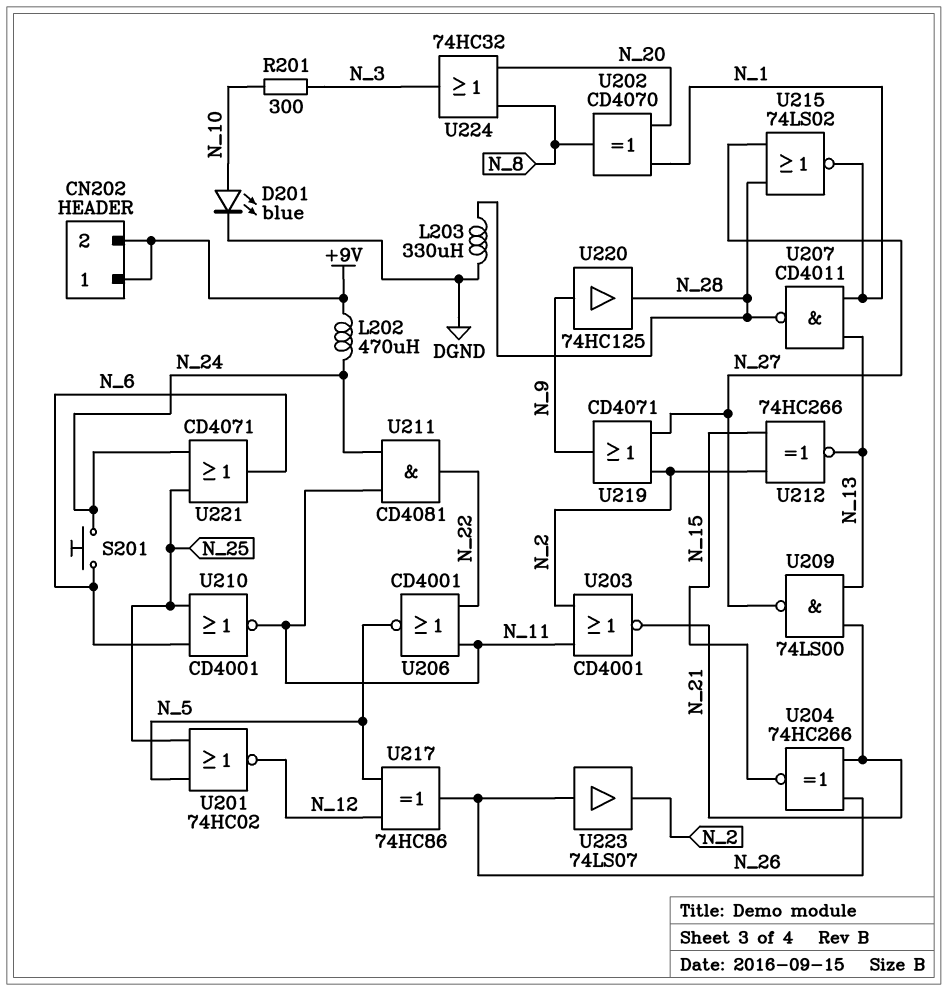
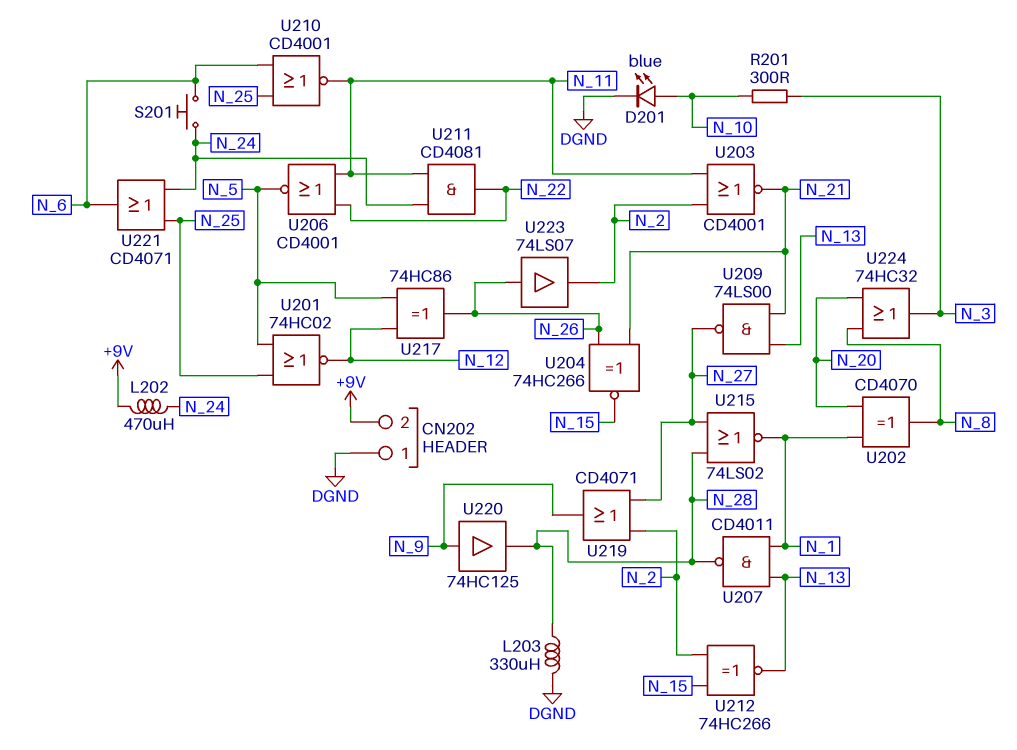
CN202 pin 1: +9V -> DGND

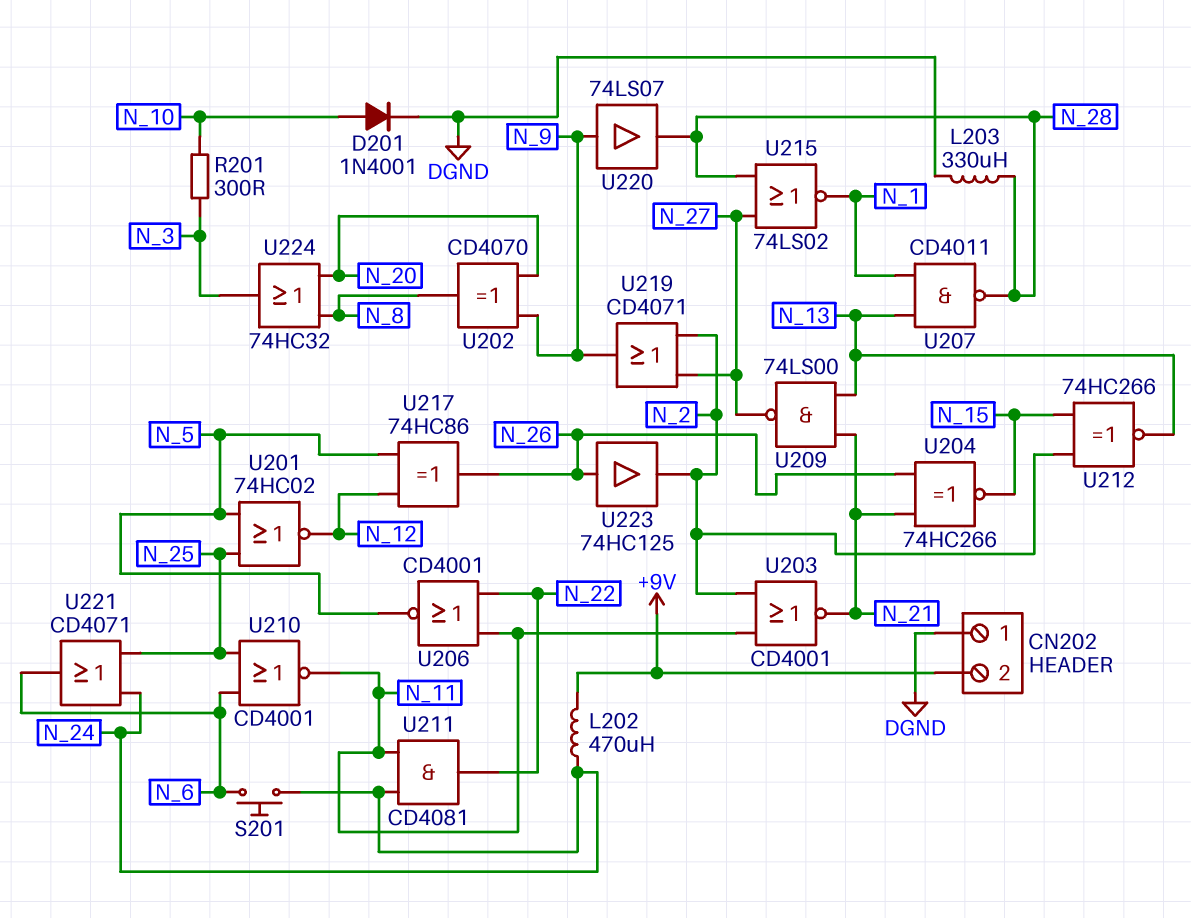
D201: LED blue (A N_10, K DGND) -> diode 1N4001 (A N_10, K DGND)
U202: XOR CD4070 (in N_1, in N_20, out N_8) -> XOR CD4070 (in N_9, in N_20, out N_8)
U220: buffer 74HC125 (in N_9, out N_28) -> buffer 74LS07 (in N_9, out N_28)
U223: buffer 74LS07 (in N_26, out N_2) -> buffer 74HC125 (in N_26, out N_2)

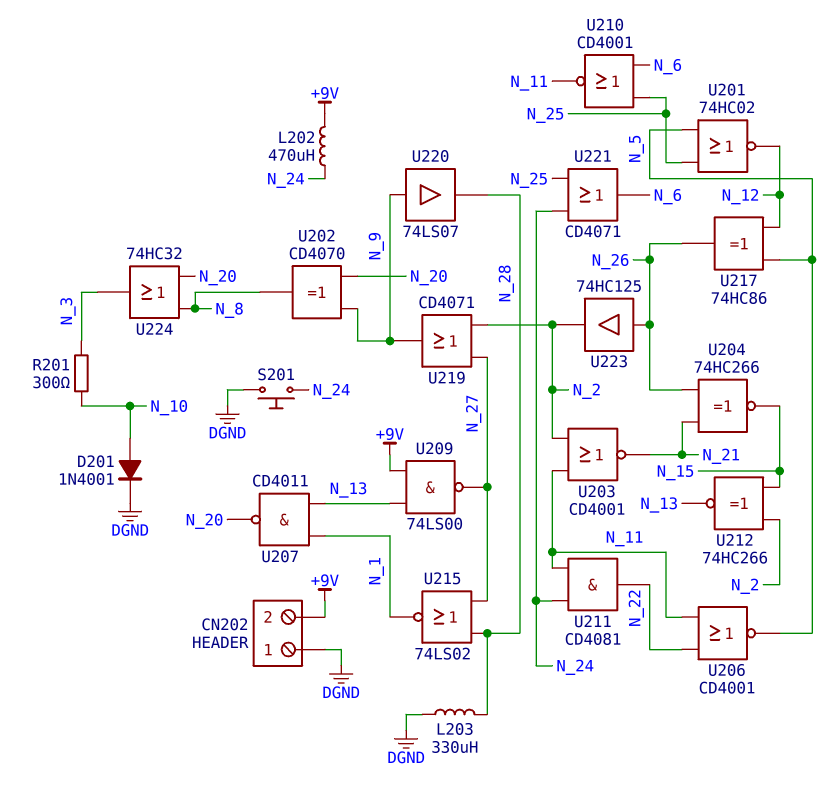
S201: button (N_6, N_24) -> button (DGND, N_24)
U207: NAND CD4011 (in N_1, in N_13, out N_28) -> NAND CD4011 (in N_1, in N_13, out N_20)
U209: NAND 74LS00 (in N_13, in N_21, out N_27) -> NAND 74LS00 (in +9V, in N_13, out N_27)

